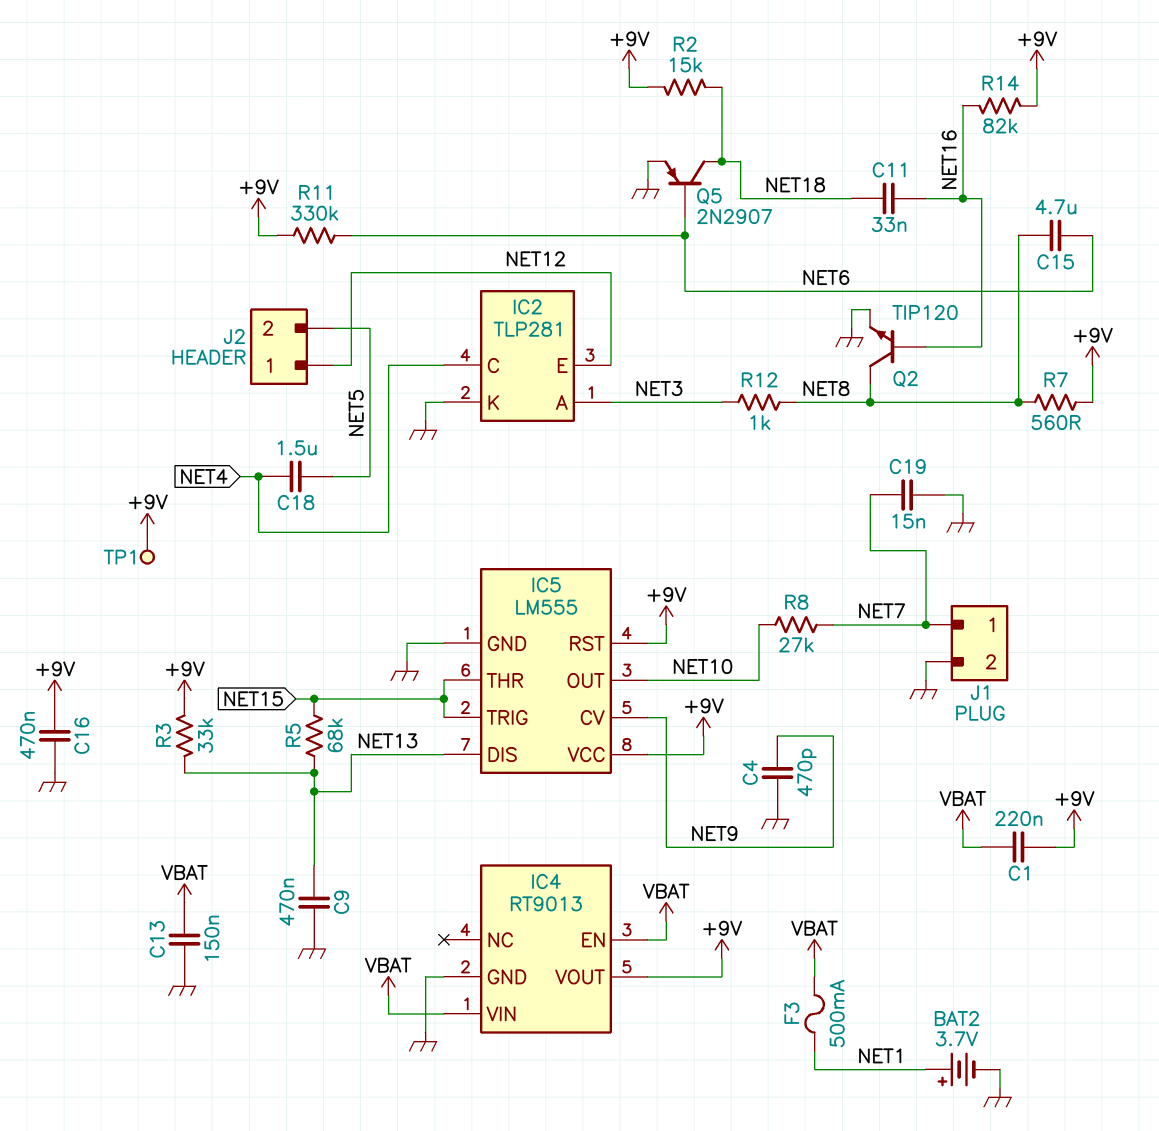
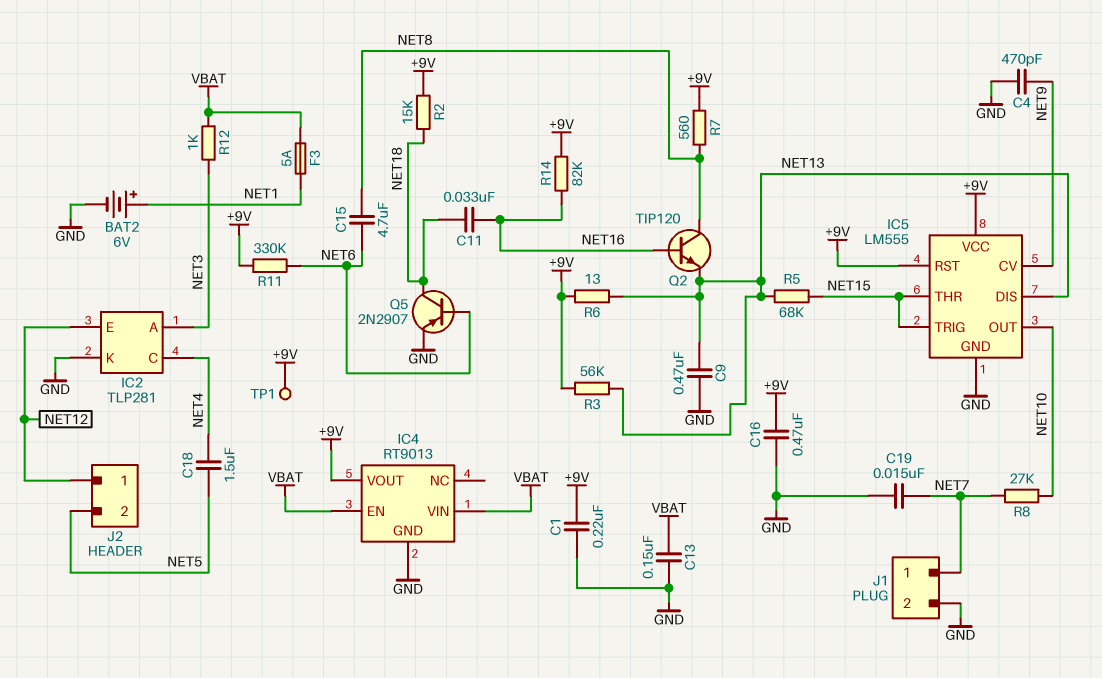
BAT2: 3.7V (plus NET1, minus GND) -> 6V (plus NET1, minus GND)
C1: 220nF (+9V, VBAT) -> 220nF (+9V, GND)
F3: 500mA (NET1, VBAT) -> 5A (NET1, VBAT)
Q2: NPN TIP120 (B NET16, C NET8, E GND) -> NPN TIP120 (B NET16, C NET8, E NET13)
R3: 33k (+9V, NET13) -> 56k (+9V, NET13)
R6: none -> 13 (+9V, NET13)
R12: 1k (NET3, NET8) -> 1k (NET3, VBAT)

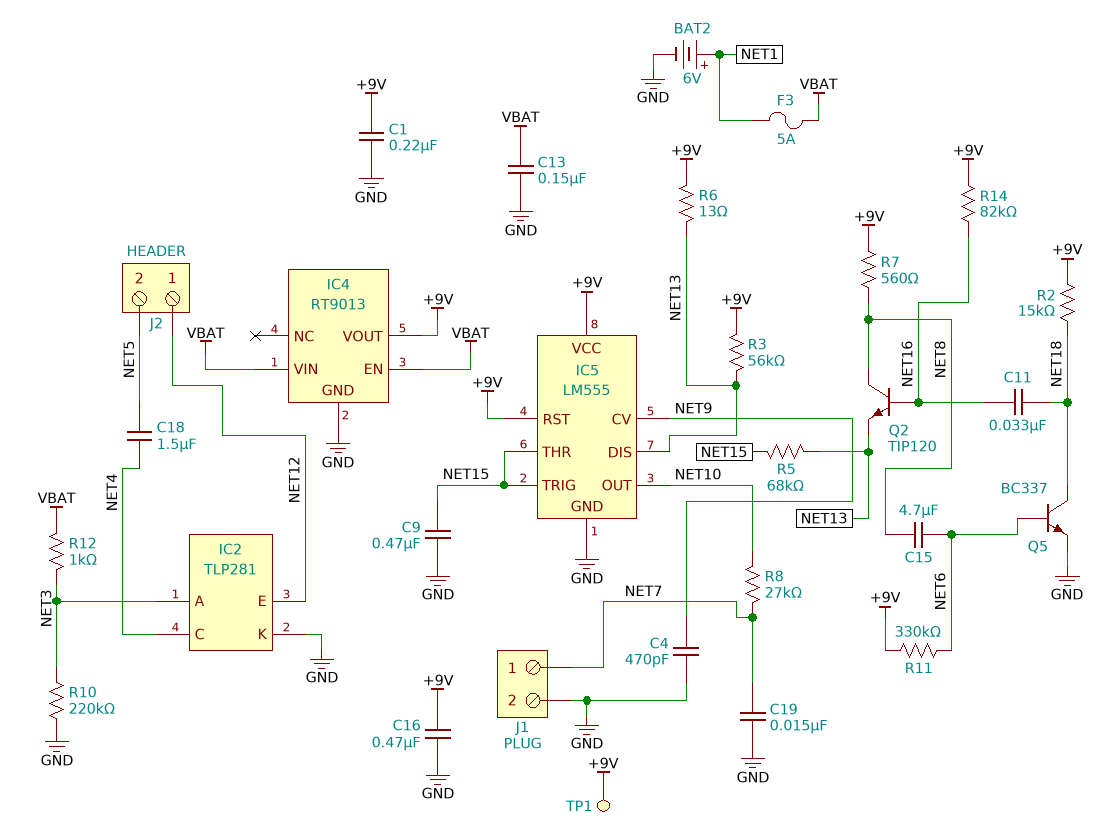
C9: 470nF (GND, NET13) -> 470nF (GND, NET15)
Q5: PNP 2N2907 (B NET6, C NET18, E GND) -> NPN BC337 (B NET6, C NET18, E GND)
R10: none -> 220k (GND, NET3)

